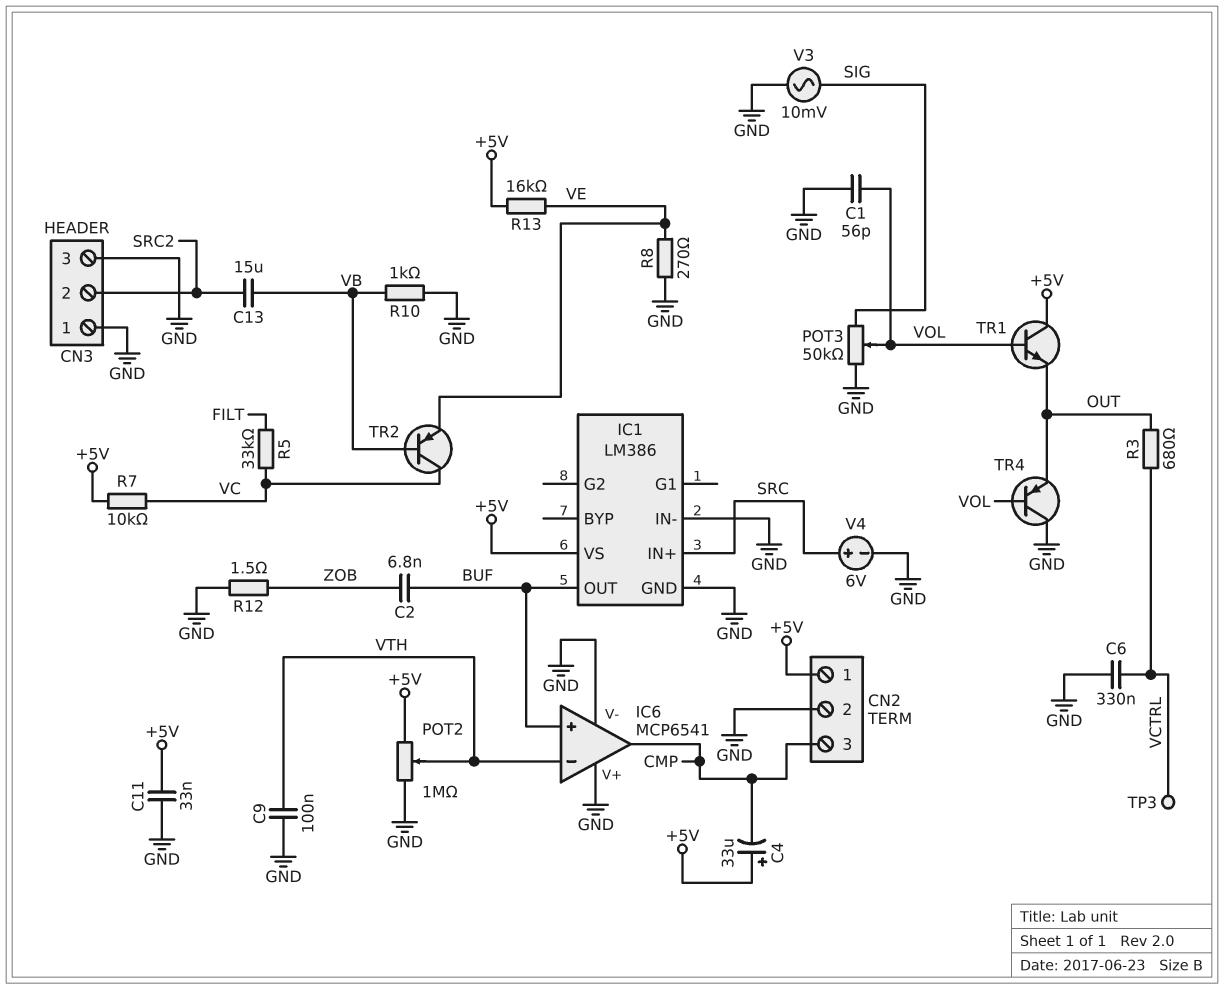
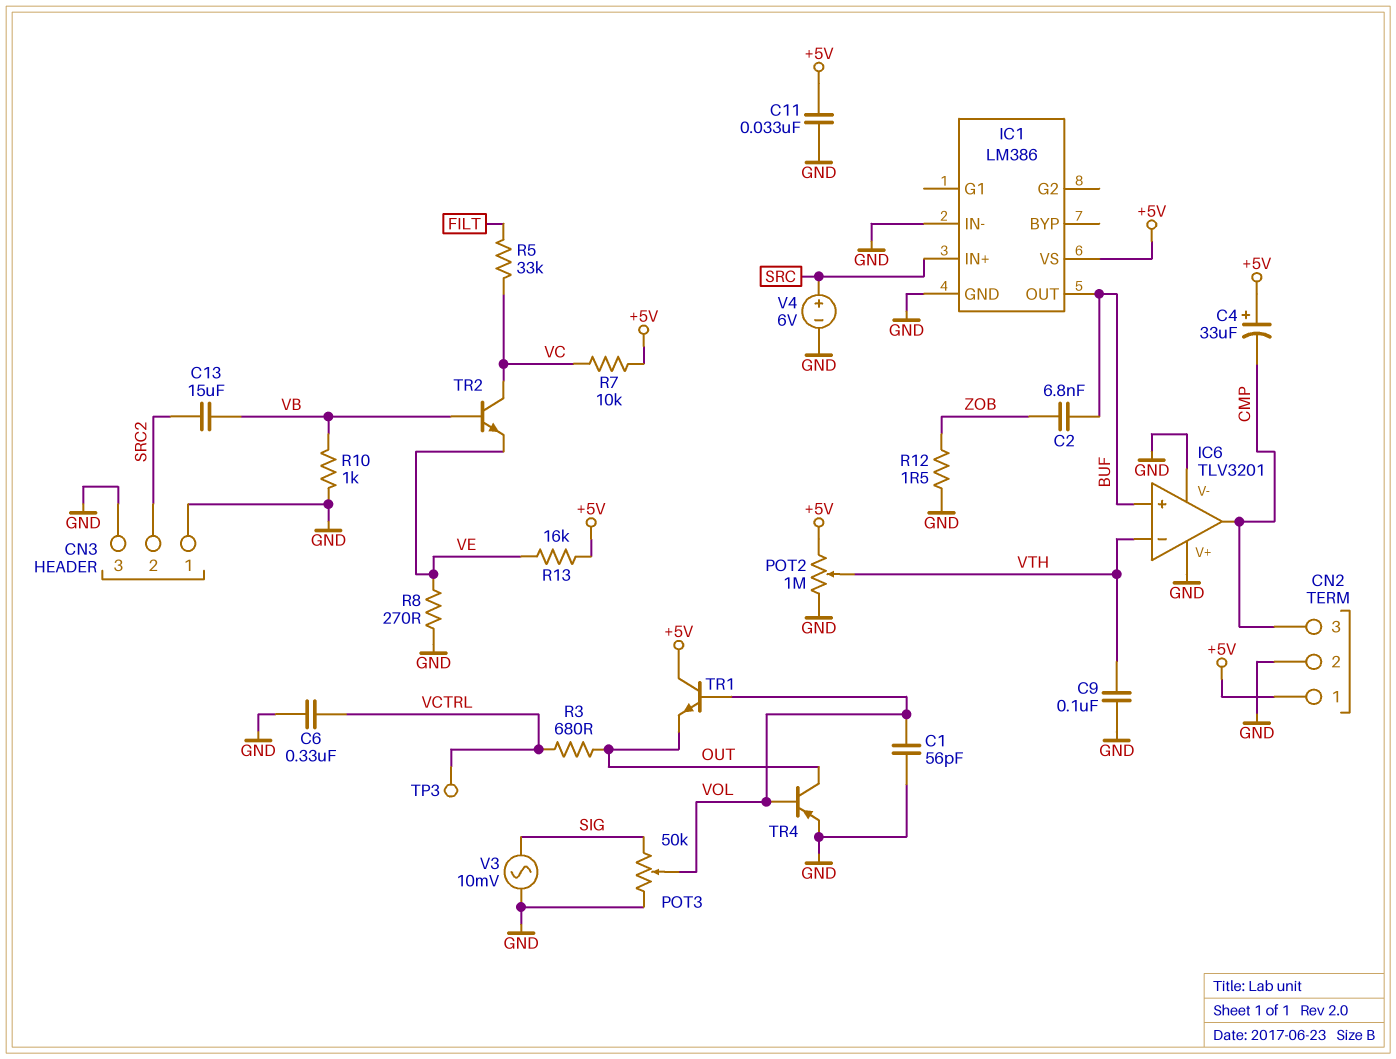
IC6: MCP6541 -> TLV3201
TR2: PNP (B VB, C VC, E VE) -> NPN (B VB, C VC, E VE)
TR4: PNP (B VOL, C GND, E OUT) -> PNP (B VOL, C OUT, E GND)

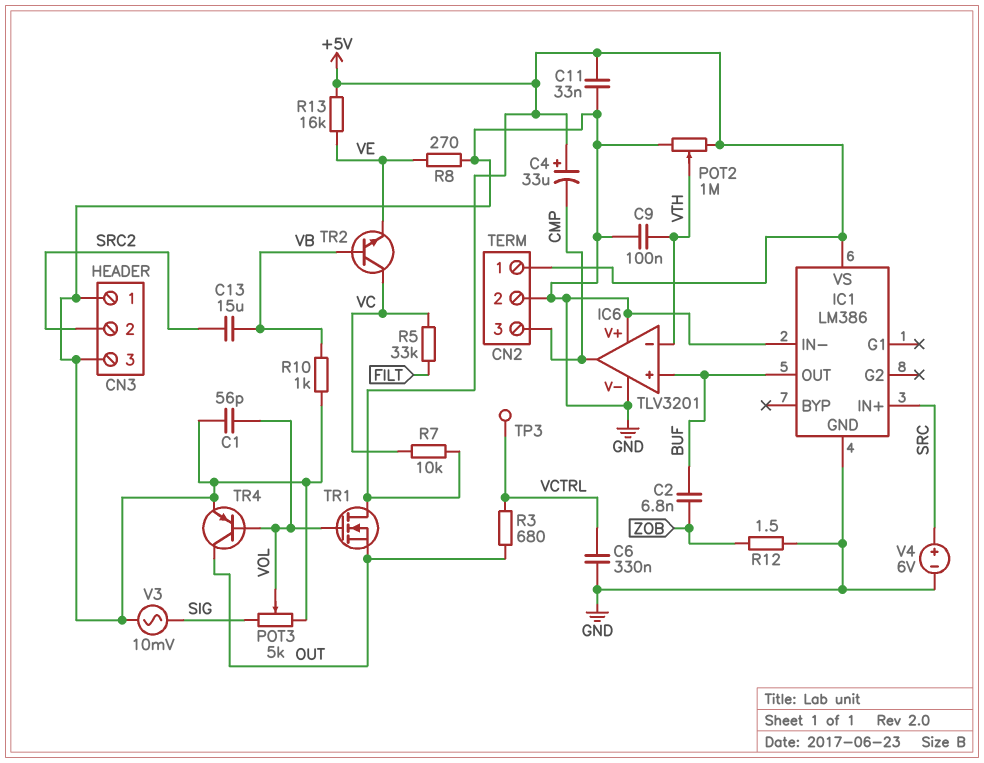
POT3: 50k (GND, SIG, wiper VOL) -> 5k (GND, SIG, wiper VOL)
TR1: NPN (B VOL, C +5V, E OUT) -> NMOS (G VOL, D +5V, S OUT)

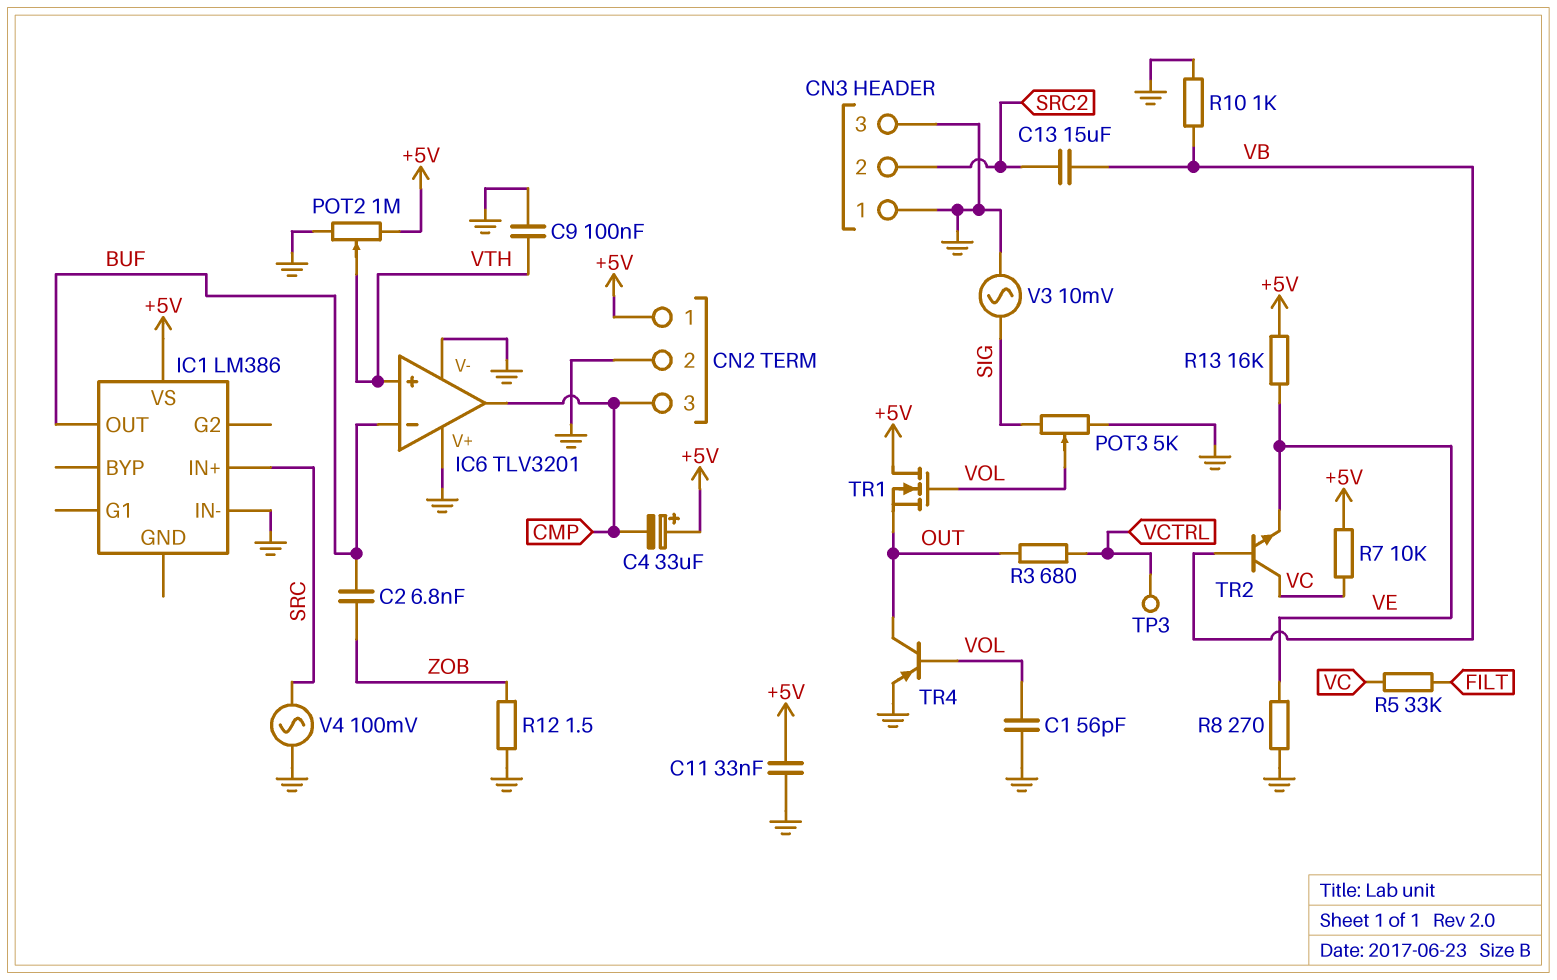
C6: 330nF (GND, VCTRL) -> none
IC1 pin GND: GND -> none
IC6 pin in+: BUF -> VTH
IC6 pin in-: VTH -> BUF
V4: 6V (plus SRC, minus GND) -> AC 100mV (GND, SRC)

